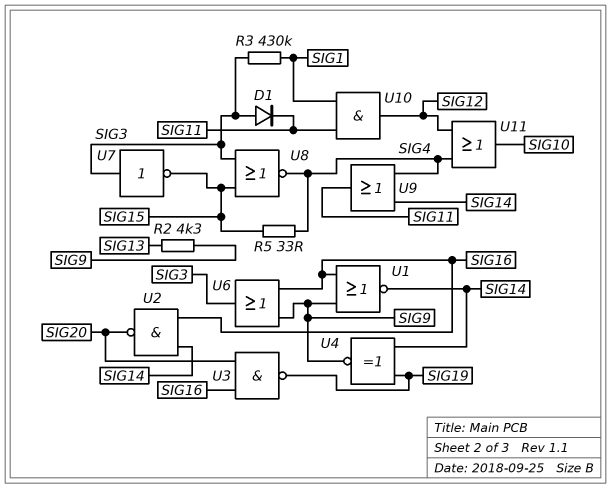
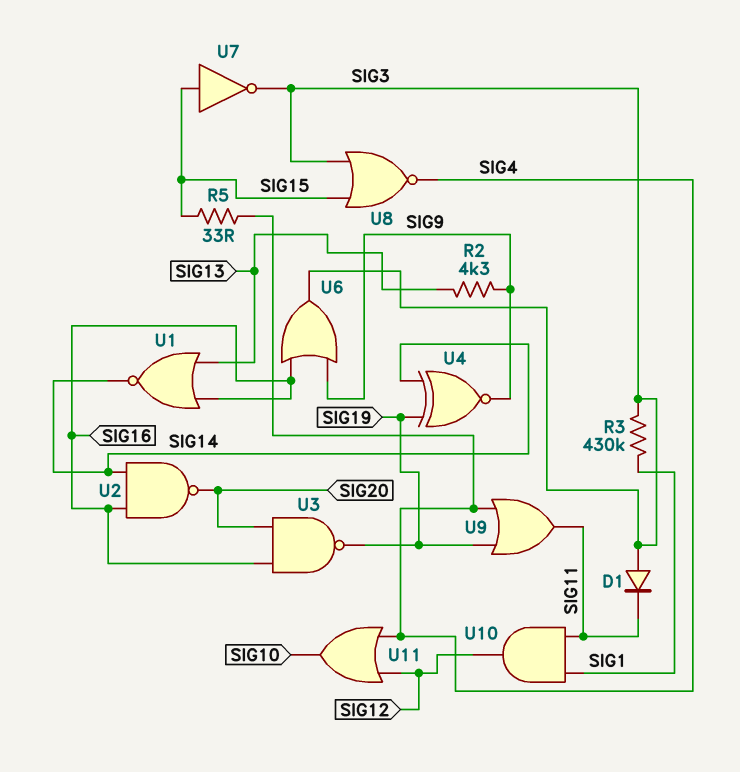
U1: NOR (in SIG9, in SIG16, out SIG14) -> NOR (in SIG13, in SIG16, out SIG14)
U7: NOT (in SIG3, out SIG15) -> NOT (in SIG15, out SIG3)
U9: OR (in SIG4, in SIG14, out SIG11) -> OR (in SIG4, in SIG19, out SIG11)

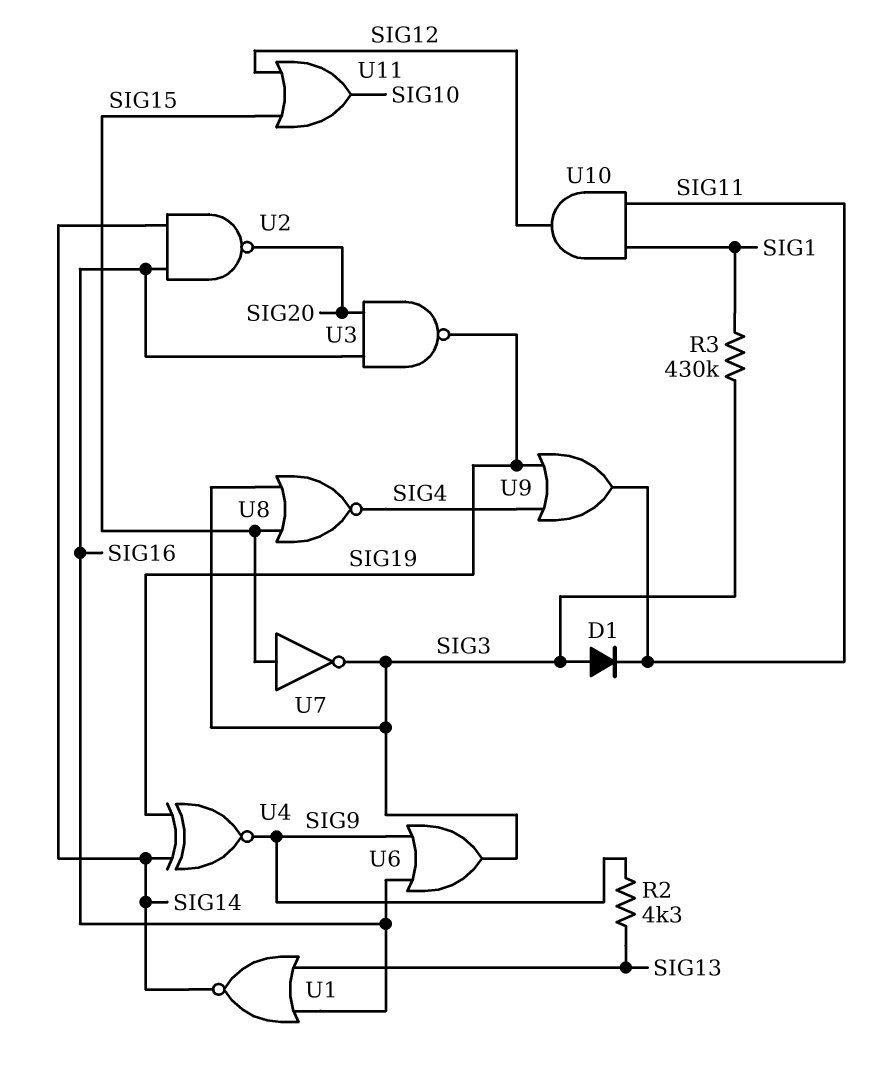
R5: 33 (SIG4, SIG15) -> none
U11: OR (in SIG4, in SIG12, out SIG10) -> OR (in SIG12, in SIG15, out SIG10)

